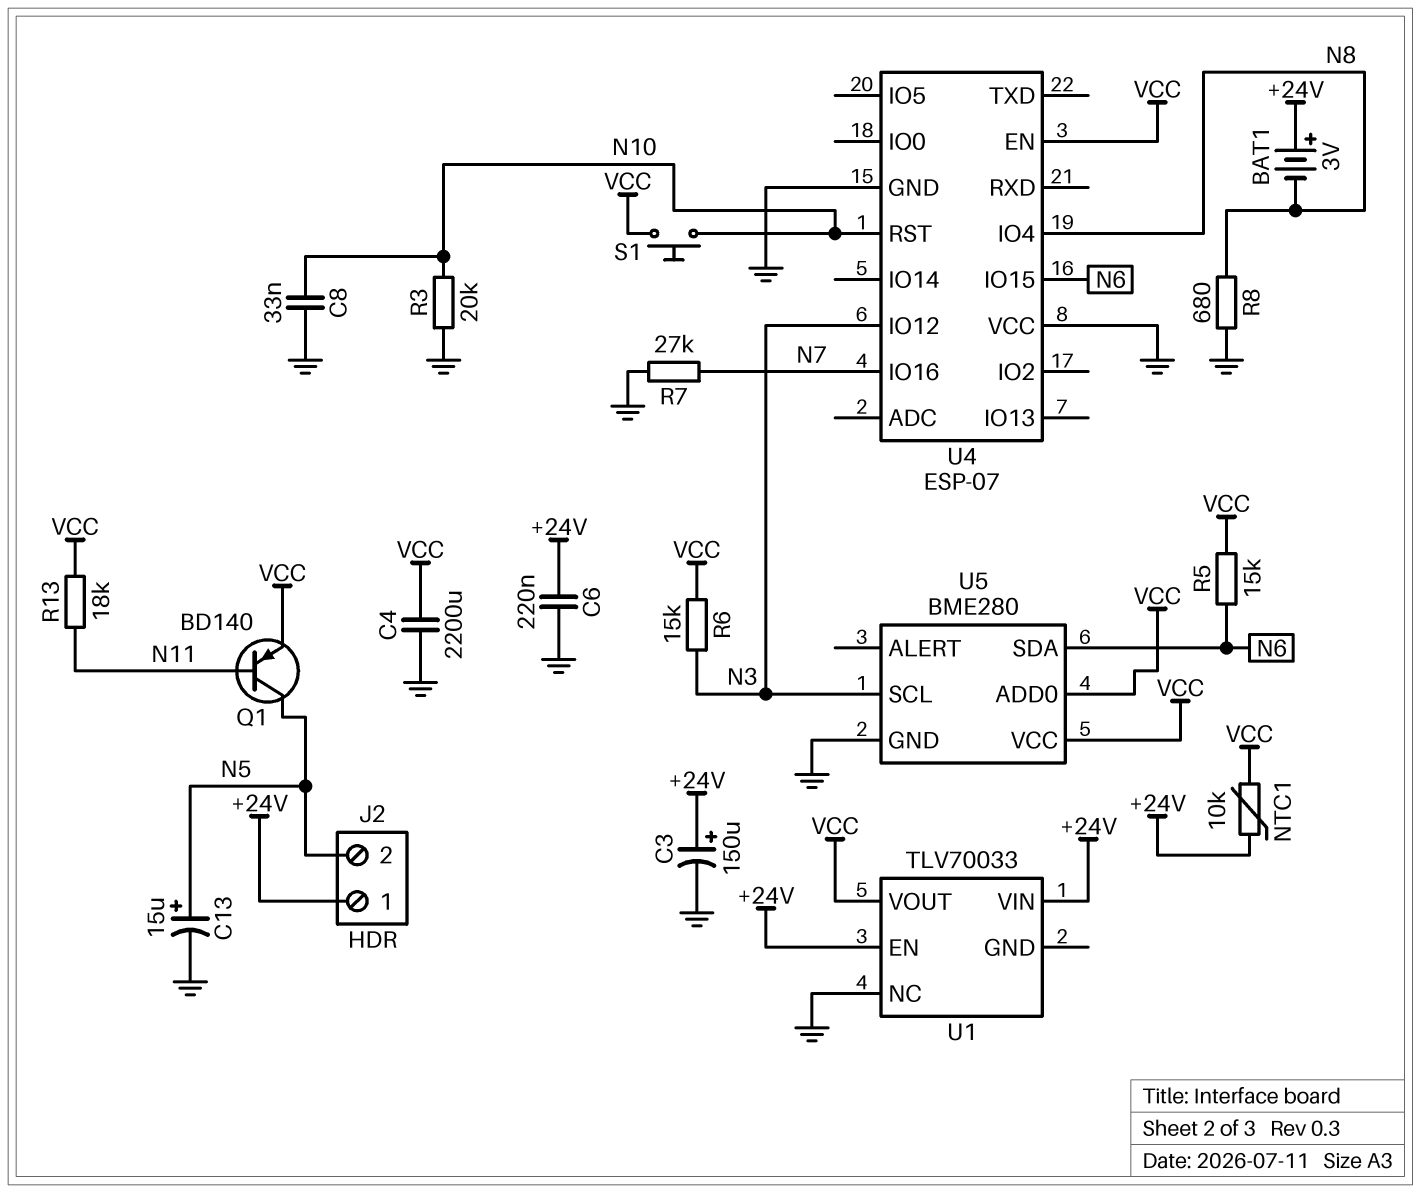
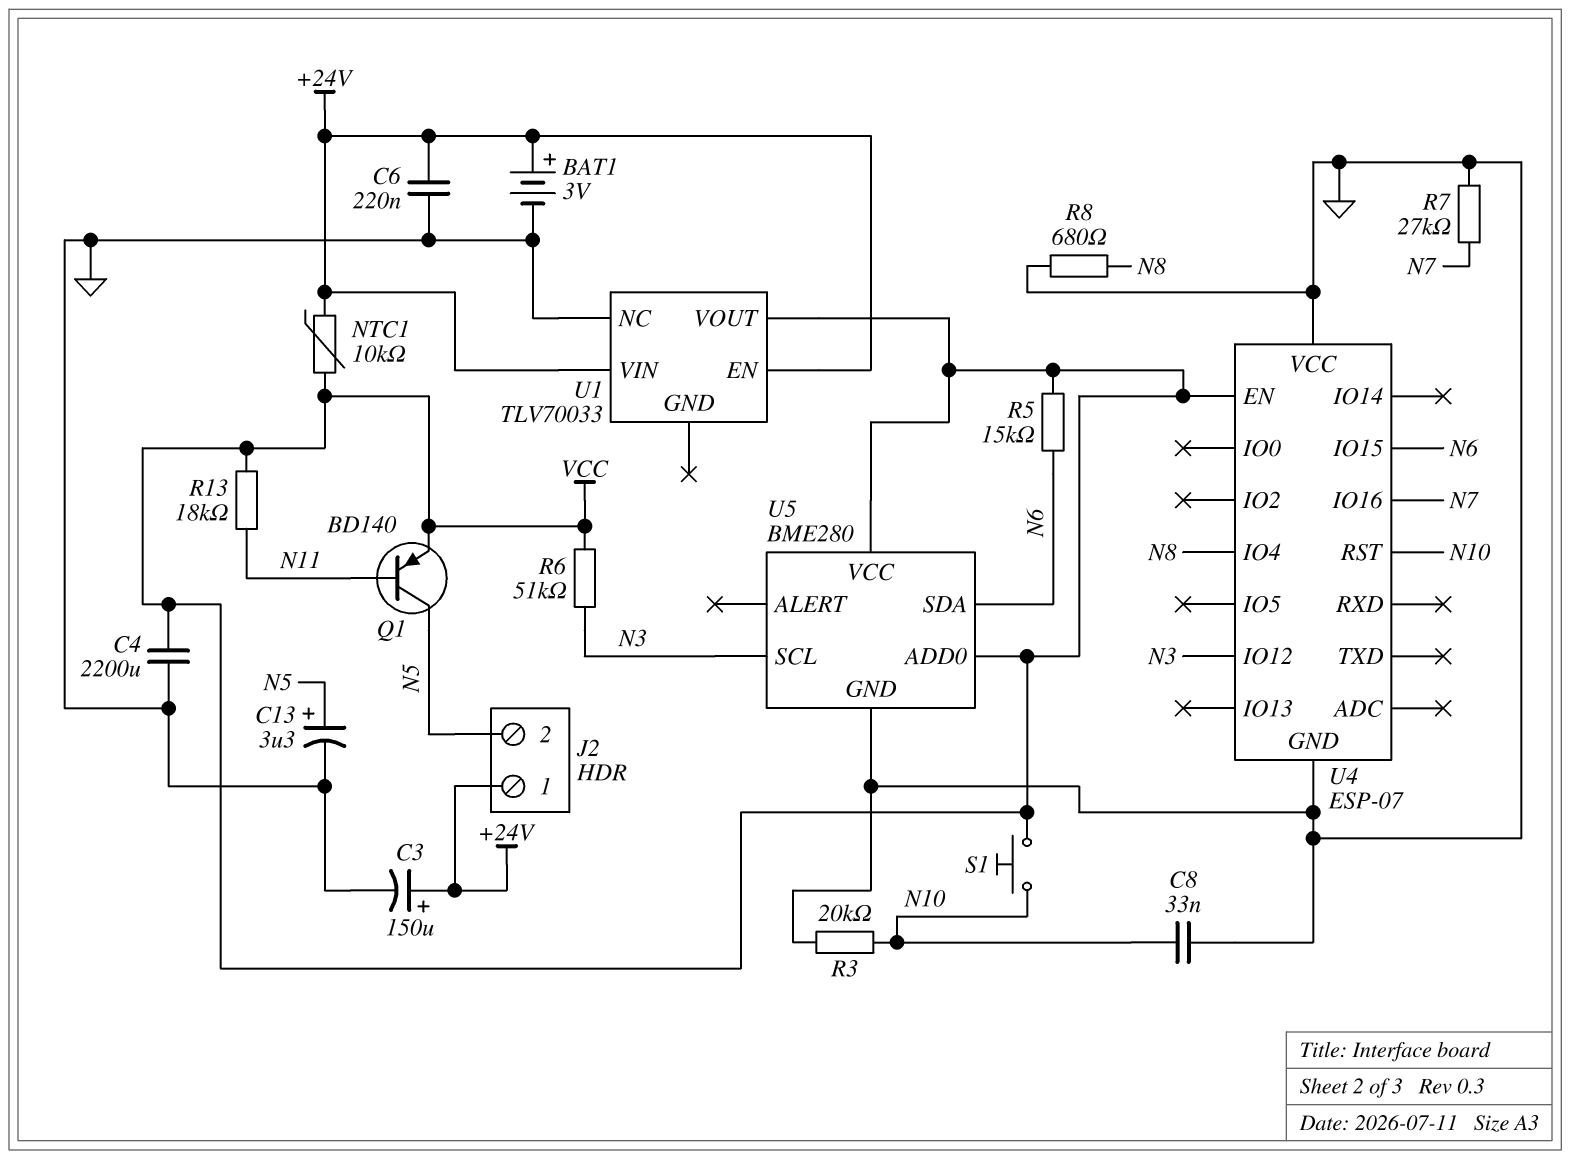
BAT1: 3V (plus +24V, minus N8) -> 3V (plus +24V, minus GND)
C13: 15uF (plus N5, minus GND) -> 3.3uF (plus N5, minus GND)
R6: 15k (N3, VCC) -> 51k (N3, VCC)

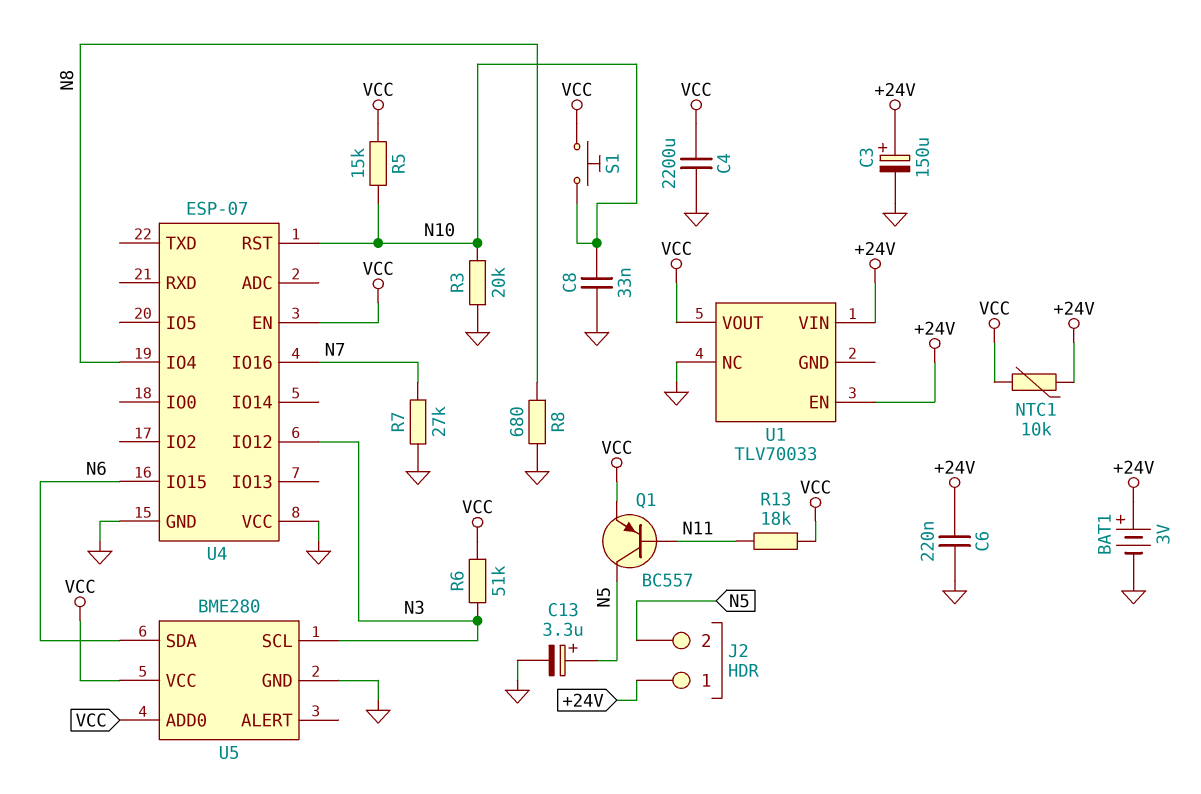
Q1: PNP BD140 (B N11, C N5, E VCC) -> PNP BC557 (B N11, C N5, E VCC)
R5: 15k (N6, VCC) -> 15k (N10, VCC)

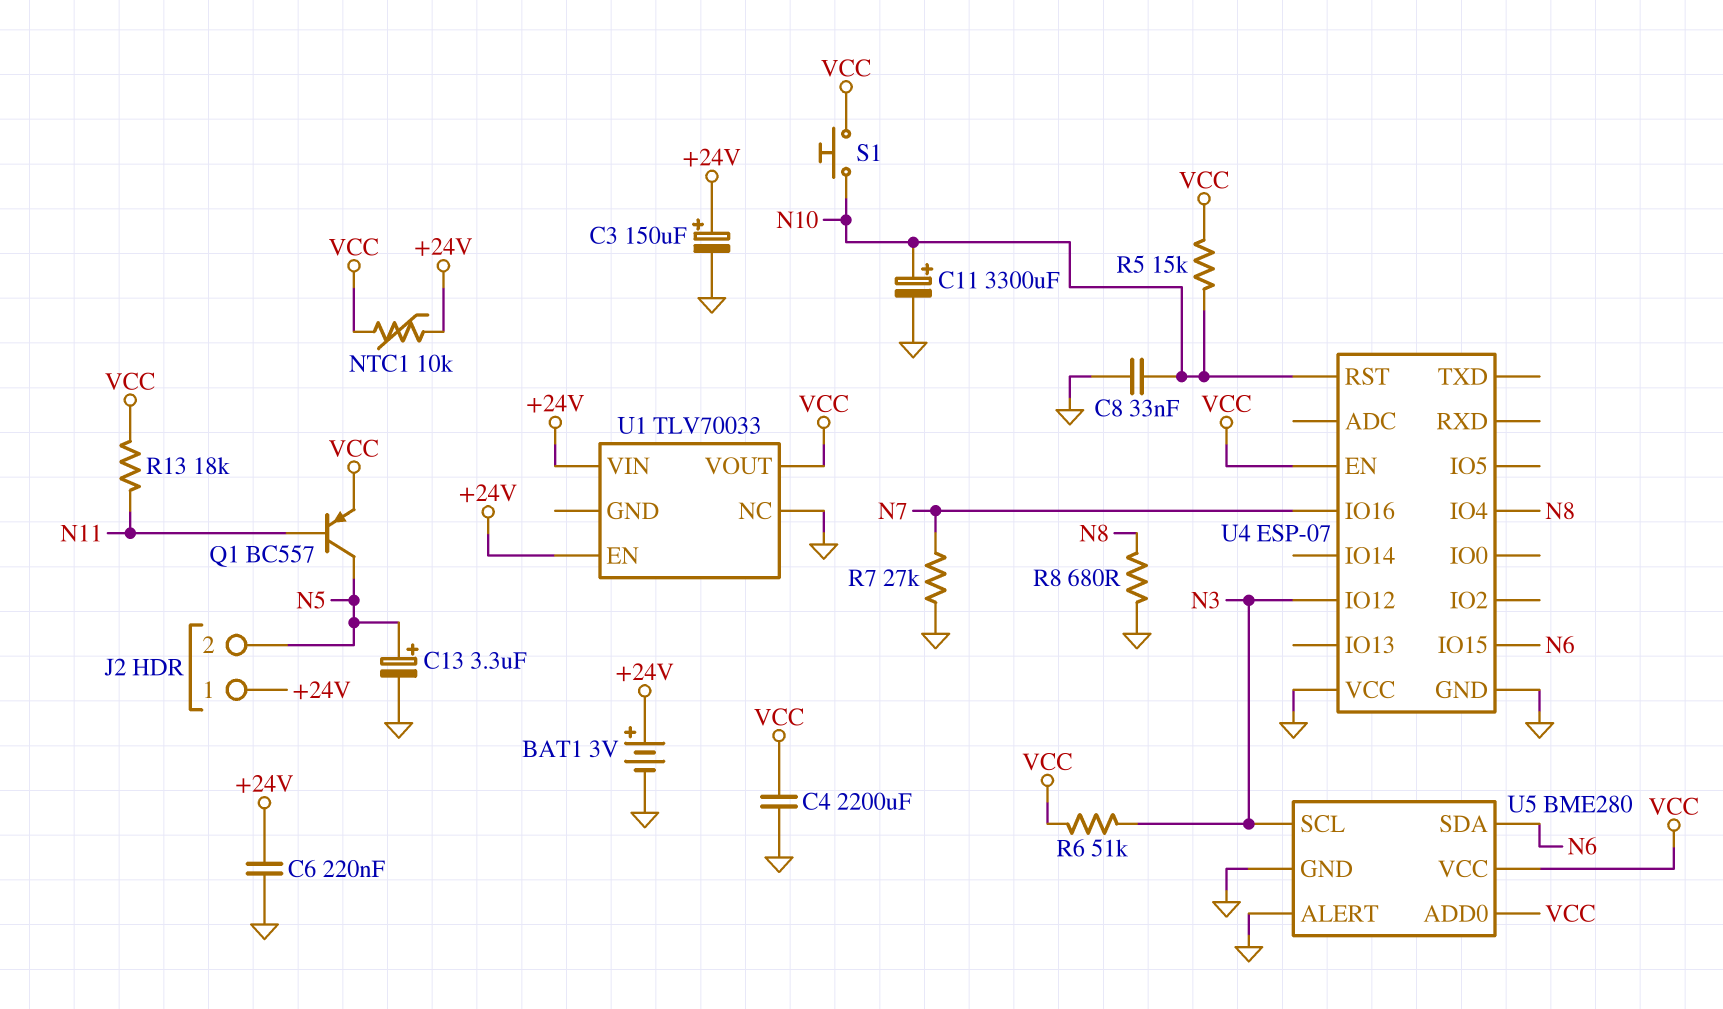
C11: none -> 3300uF (plus N10, minus GND)
R3: 20k (GND, N10) -> none
U5 pin ALERT: none -> GND

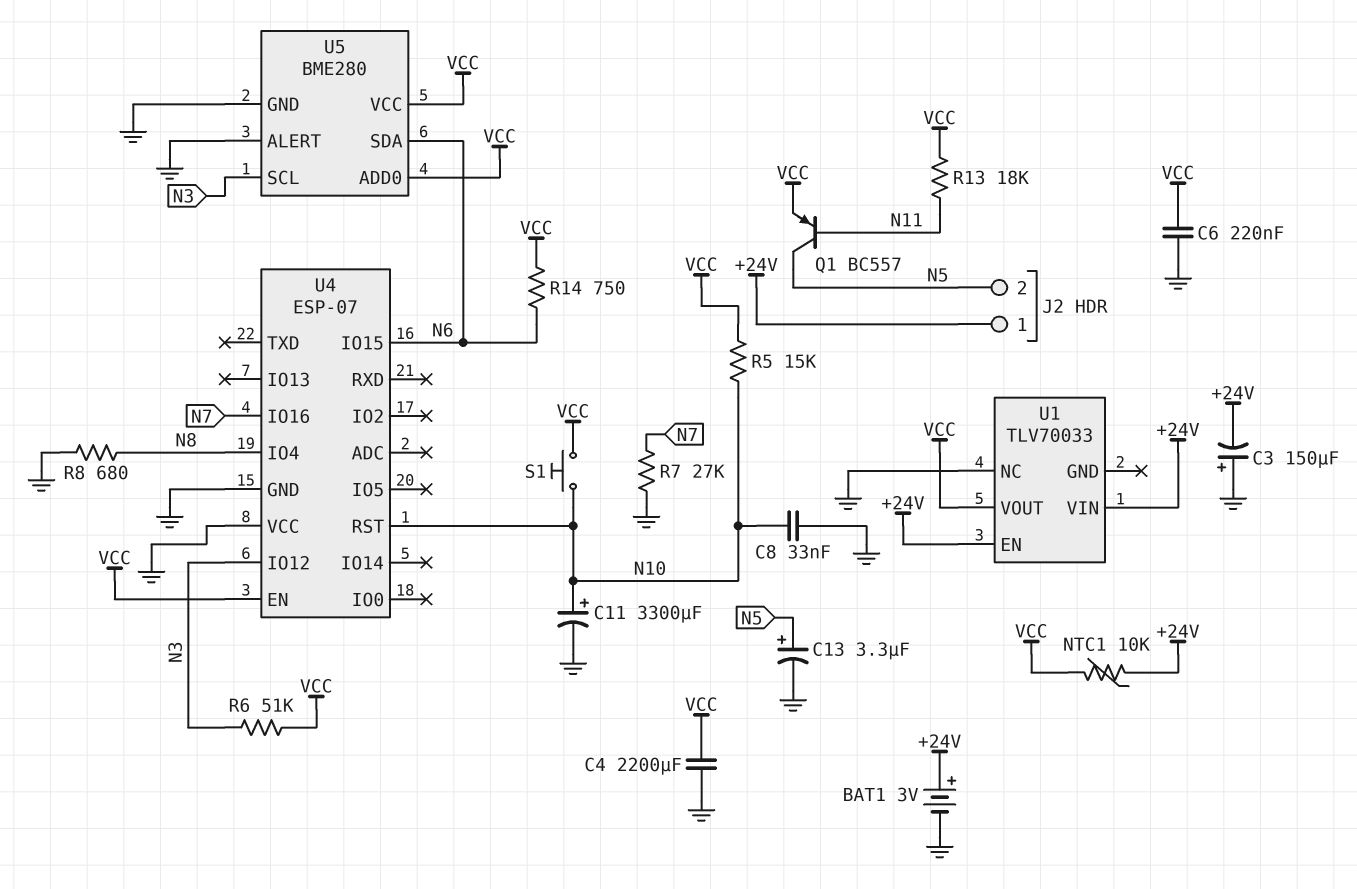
C3: 150uF (plus +24V, minus GND) -> 150uF (plus GND, minus +24V)
C6: 220nF (+24V, GND) -> 220nF (GND, VCC)
R14: none -> 750 (N6, VCC)

